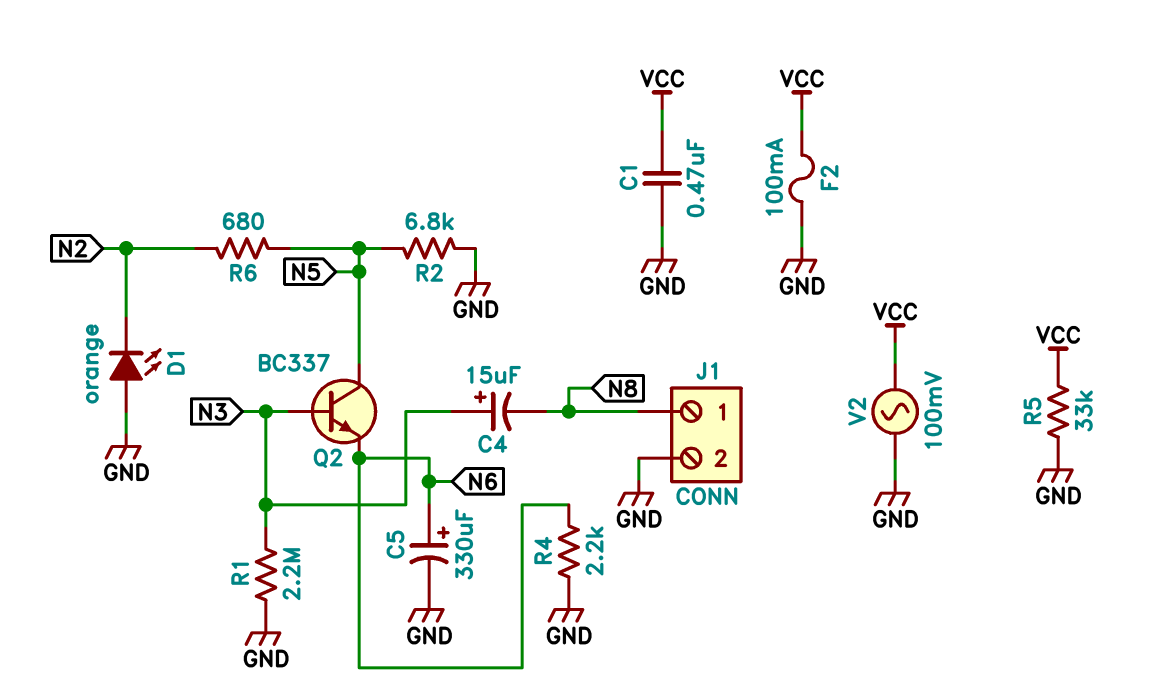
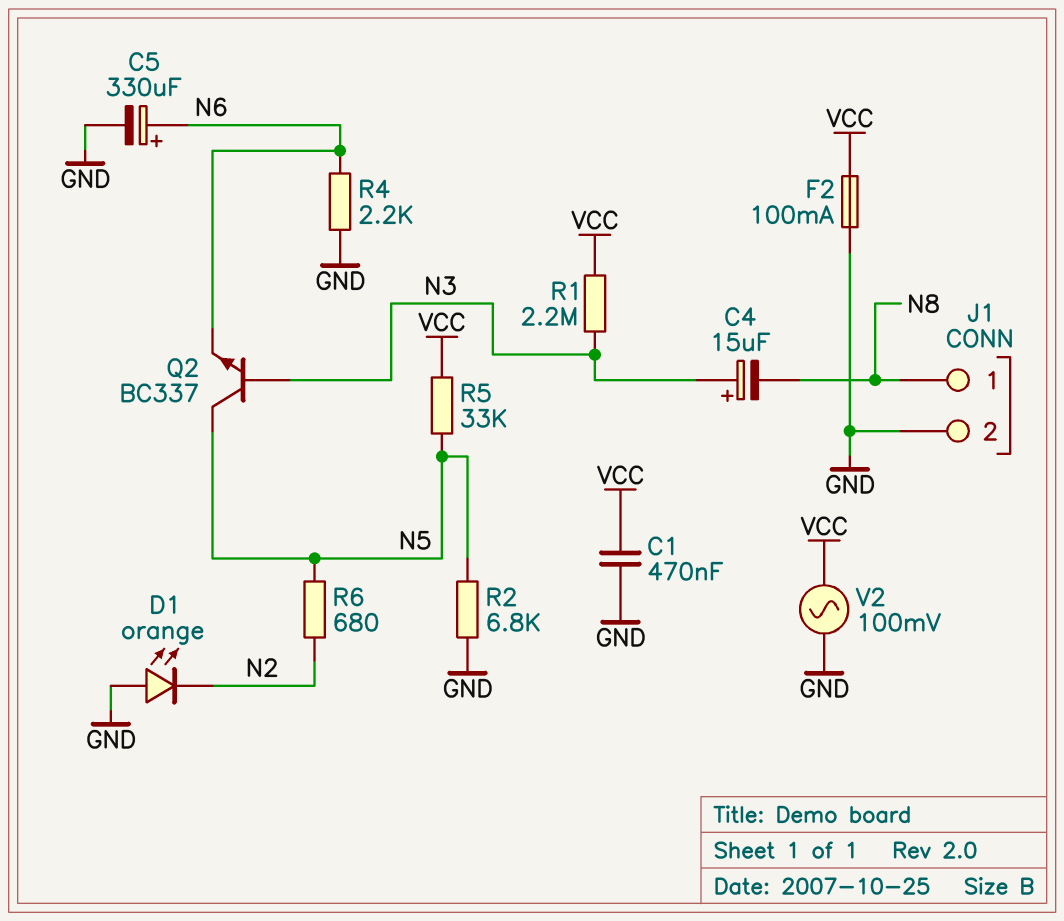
R1: 2.2M (GND, N3) -> 2.2M (N3, VCC)
R5: 33k (GND, VCC) -> 33k (N5, VCC)

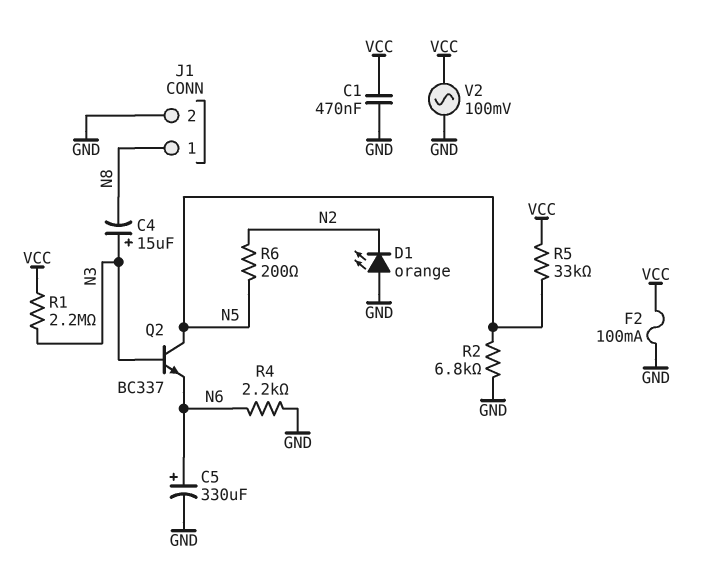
R6: 680 (N2, N5) -> 200 (N2, N5)

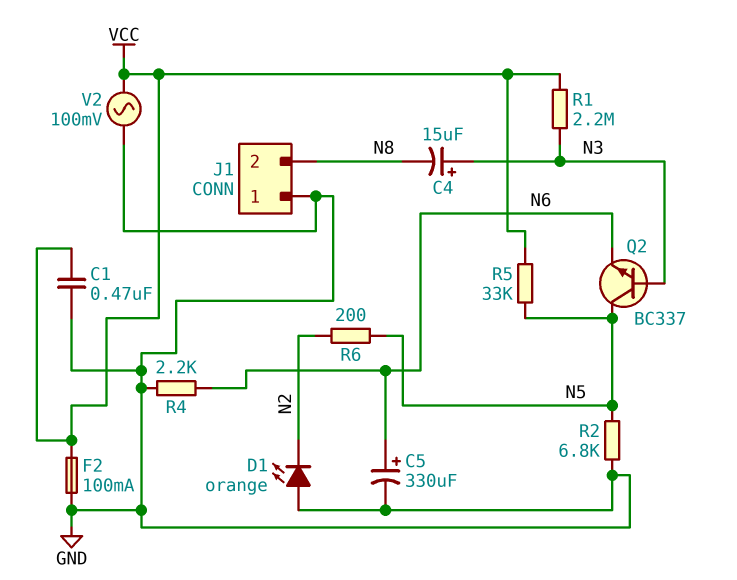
J1 pin 1: N8 -> GND
J1 pin 2: GND -> N8

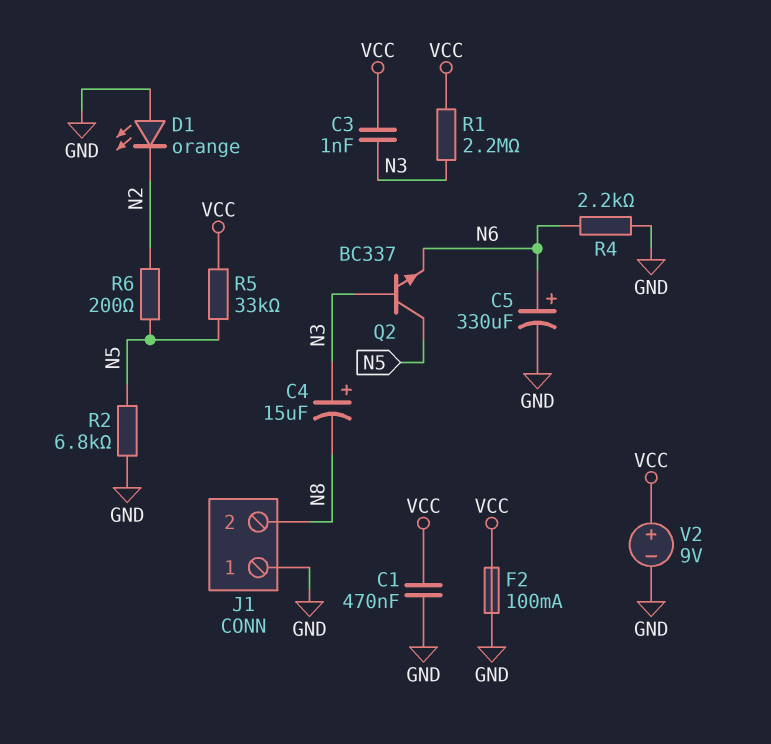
C3: none -> 1nF (N3, VCC)
V2: AC 100mV (GND, VCC) -> 9V (plus VCC, minus GND)

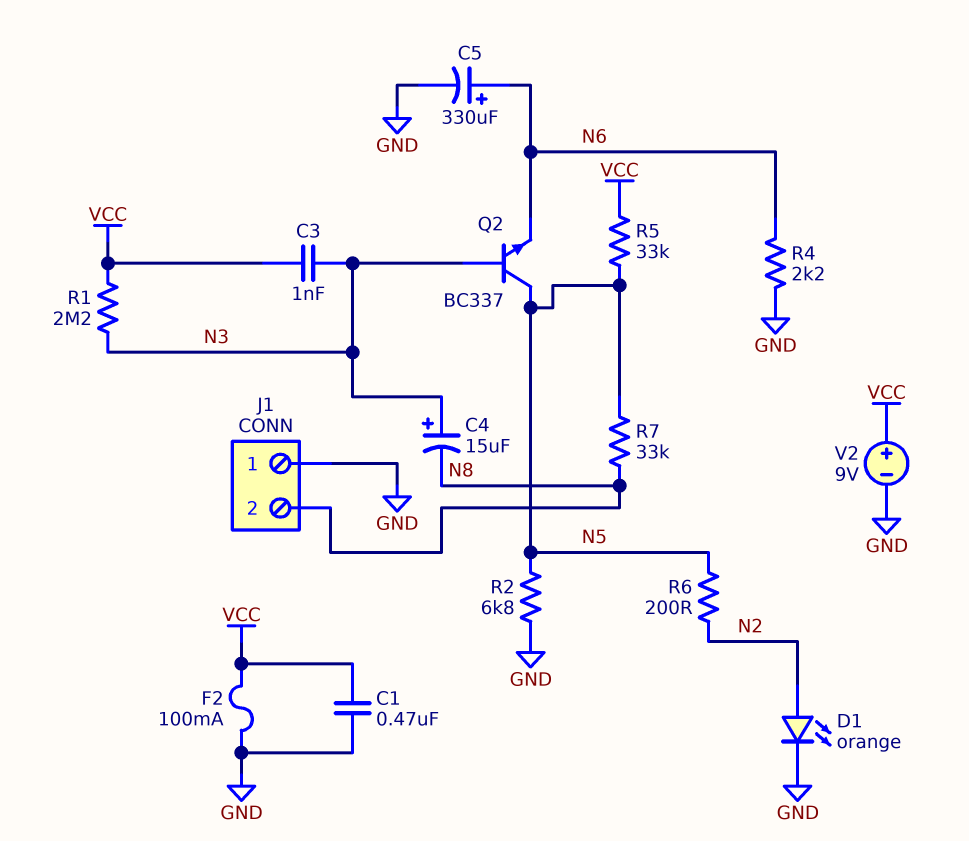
D1: LED orange (A GND, K N2) -> LED orange (A N2, K GND)
R7: none -> 33k (N5, N8)

